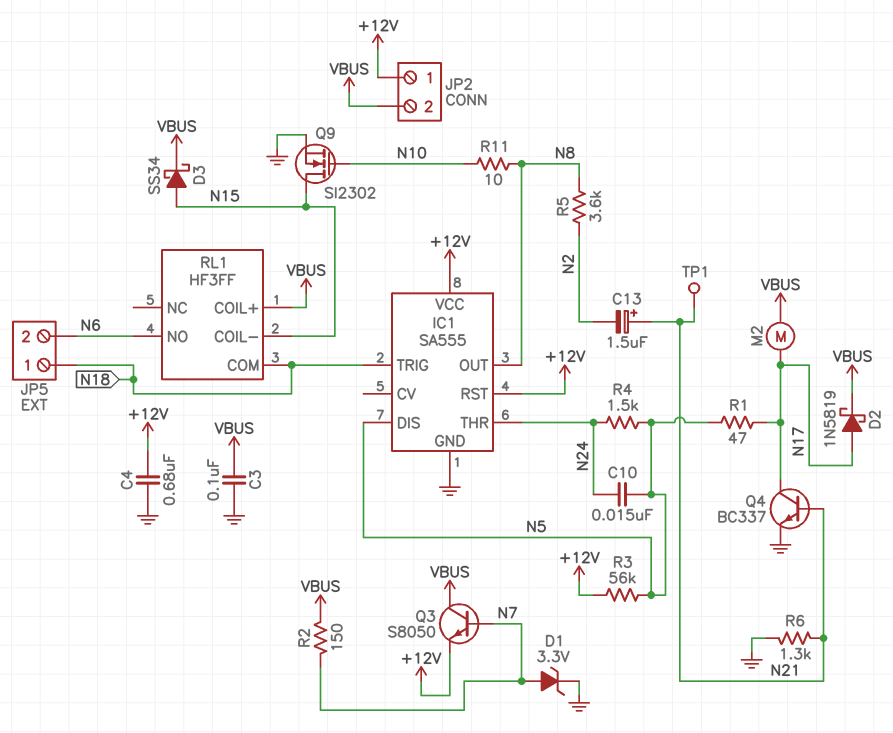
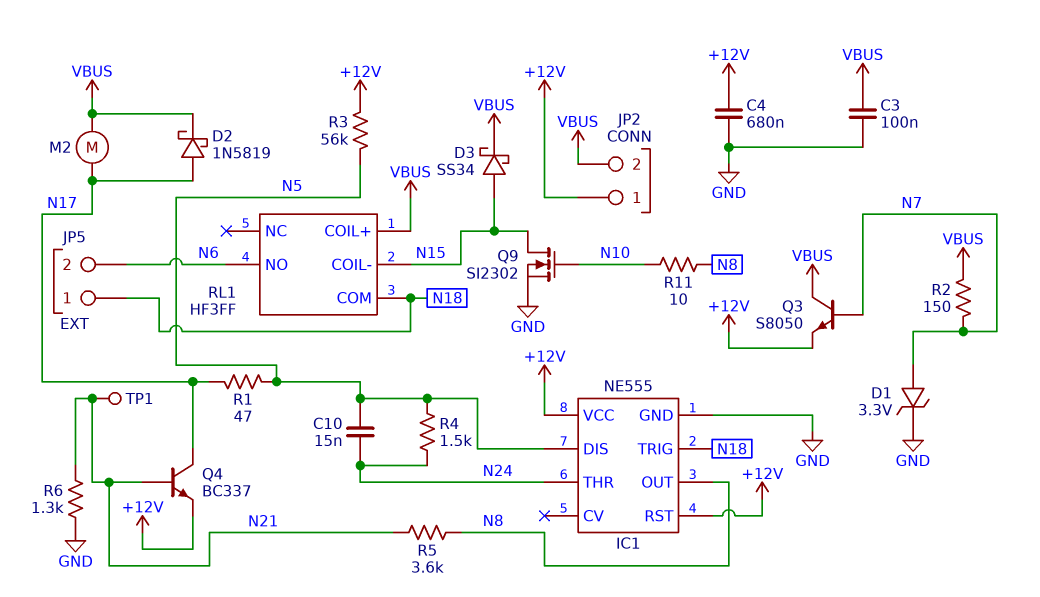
C13: 1.5uF (plus N21, minus N2) -> none
IC1: SA555 -> NE555
Q4: NPN BC337 (B N21, C N17, E GND) -> NPN BC337 (B N21, C N17, E +12V)
R5: 3.6k (N2, N8) -> 3.6k (N8, N21)

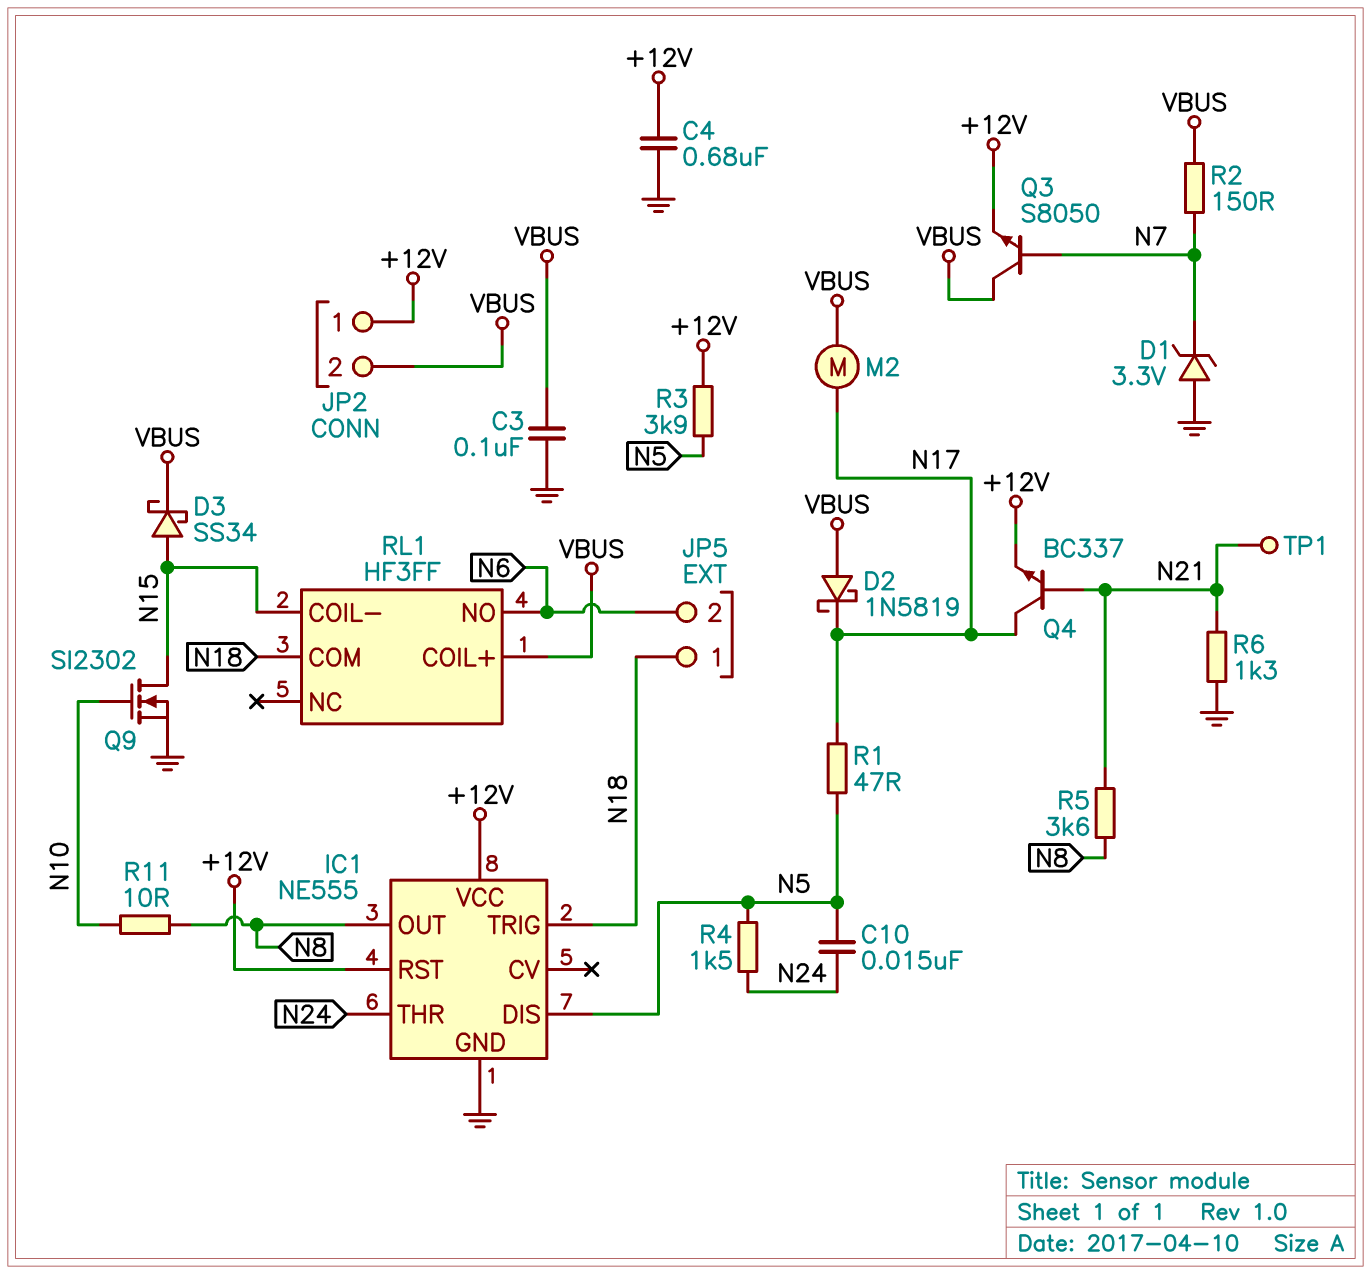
D1: zener 3.3V (A N7, K GND) -> zener 3.3V (A GND, K N7)
D2: schottky 1N5819 (A N17, K VBUS) -> schottky 1N5819 (A VBUS, K N17)
R3: 56k (+12V, N5) -> 3.9k (+12V, N5)

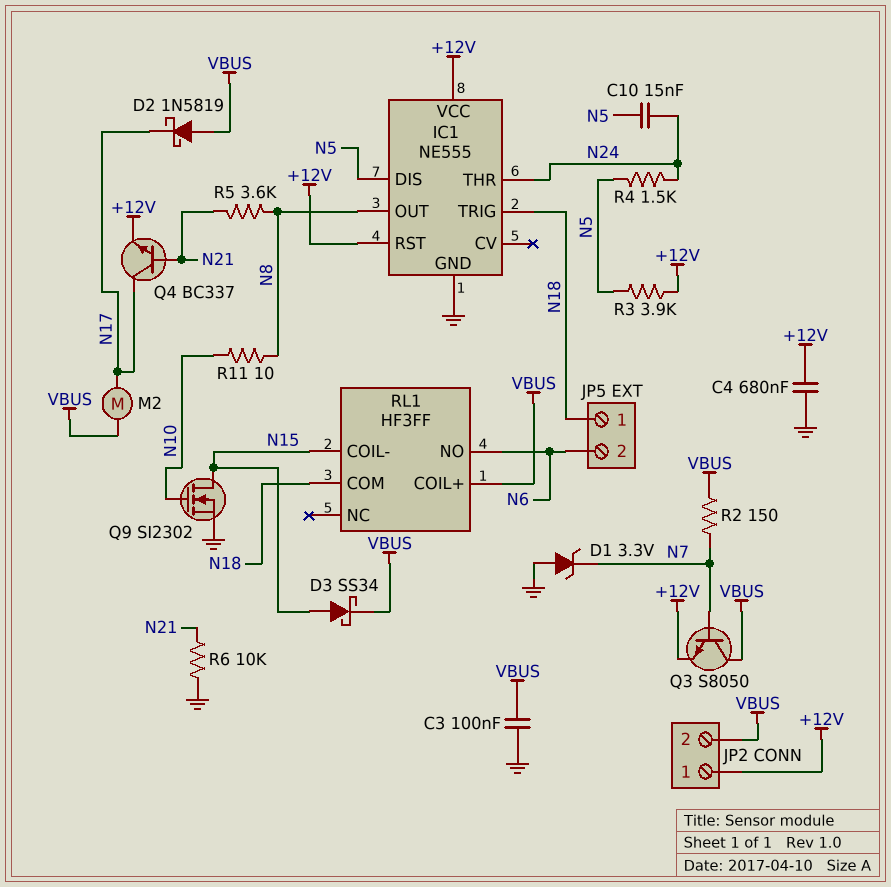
R1: 47 (N5, N17) -> none
R6: 1.3k (GND, N21) -> 10k (GND, N21)
TP1: test point (N21) -> none

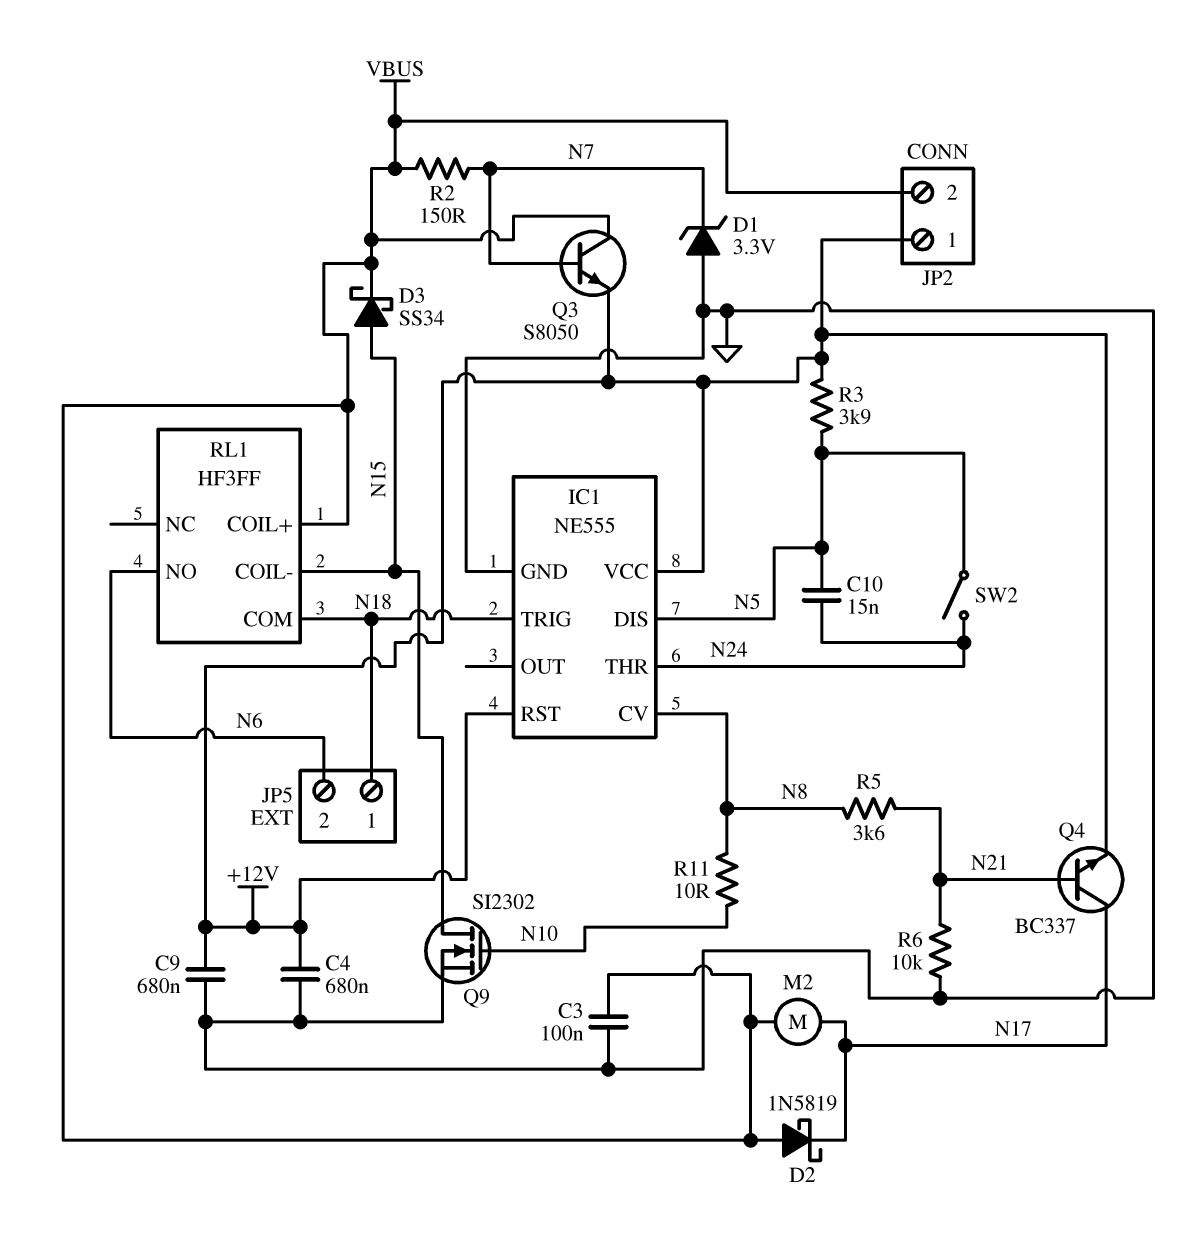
C9: none -> 680nF (+12V, GND)
IC1 pin CV: none -> N8
IC1 pin OUT: N8 -> none
R4: 1.5k (N5, N24) -> none
SW2: none -> switch (N5, N24)

